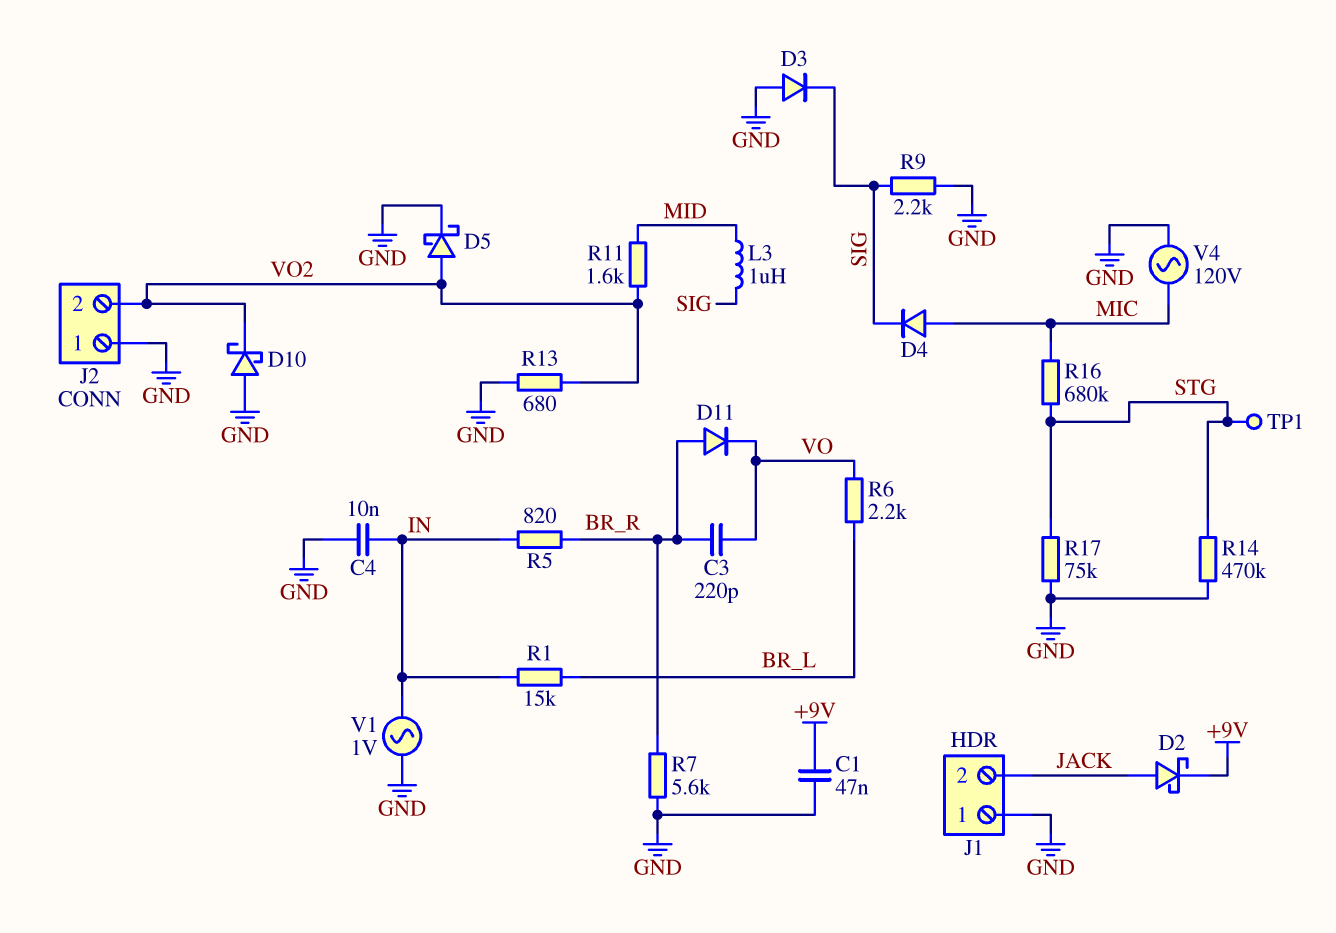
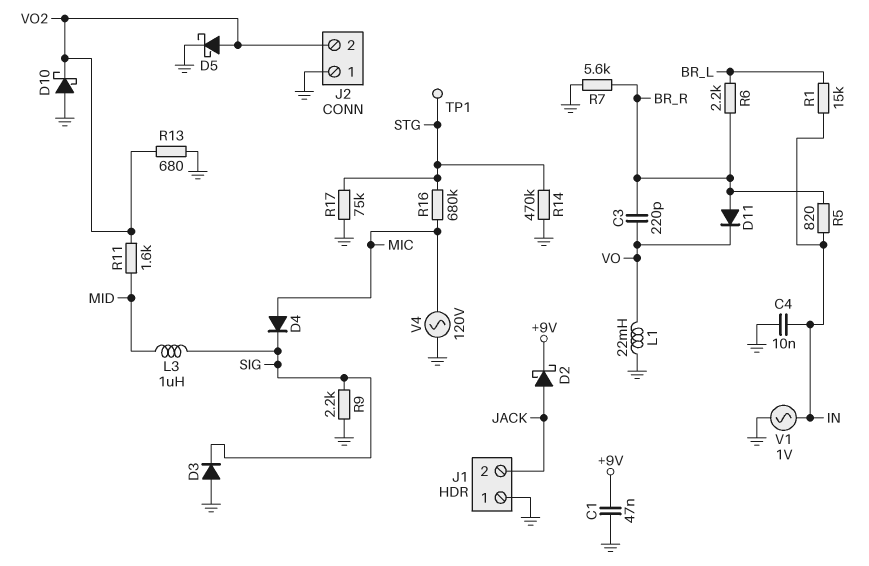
L1: none -> 22mH (GND, VO)
R6: 2.2k (BR_L, VO) -> 2.2k (BR_L, BR_R)

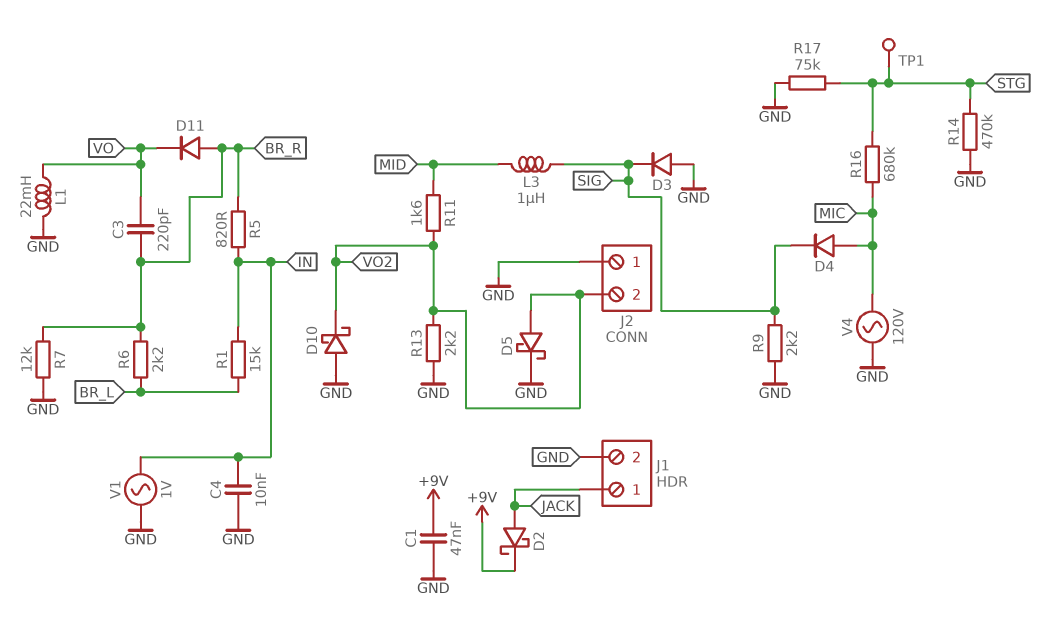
J1 pin 1: GND -> JACK
J1 pin 2: JACK -> GND
R7: 5.6k (BR_R, GND) -> 12k (BR_R, GND)
R13: 680 (GND, VO2) -> 2.2k (GND, VO2)

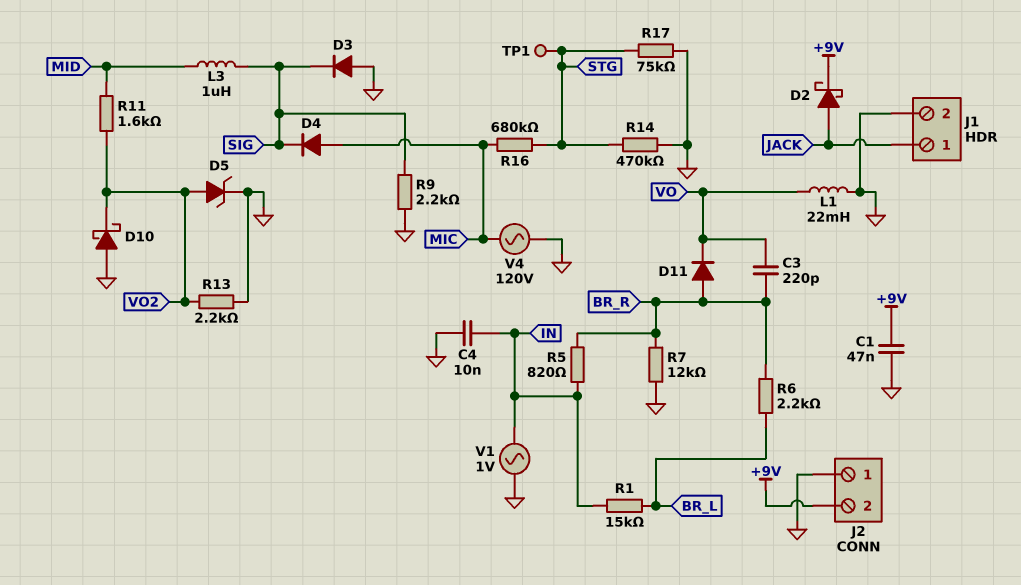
D5: schottky (A VO2, K GND) -> zener (A VO2, K GND)
J2 pin 2: VO2 -> +9V

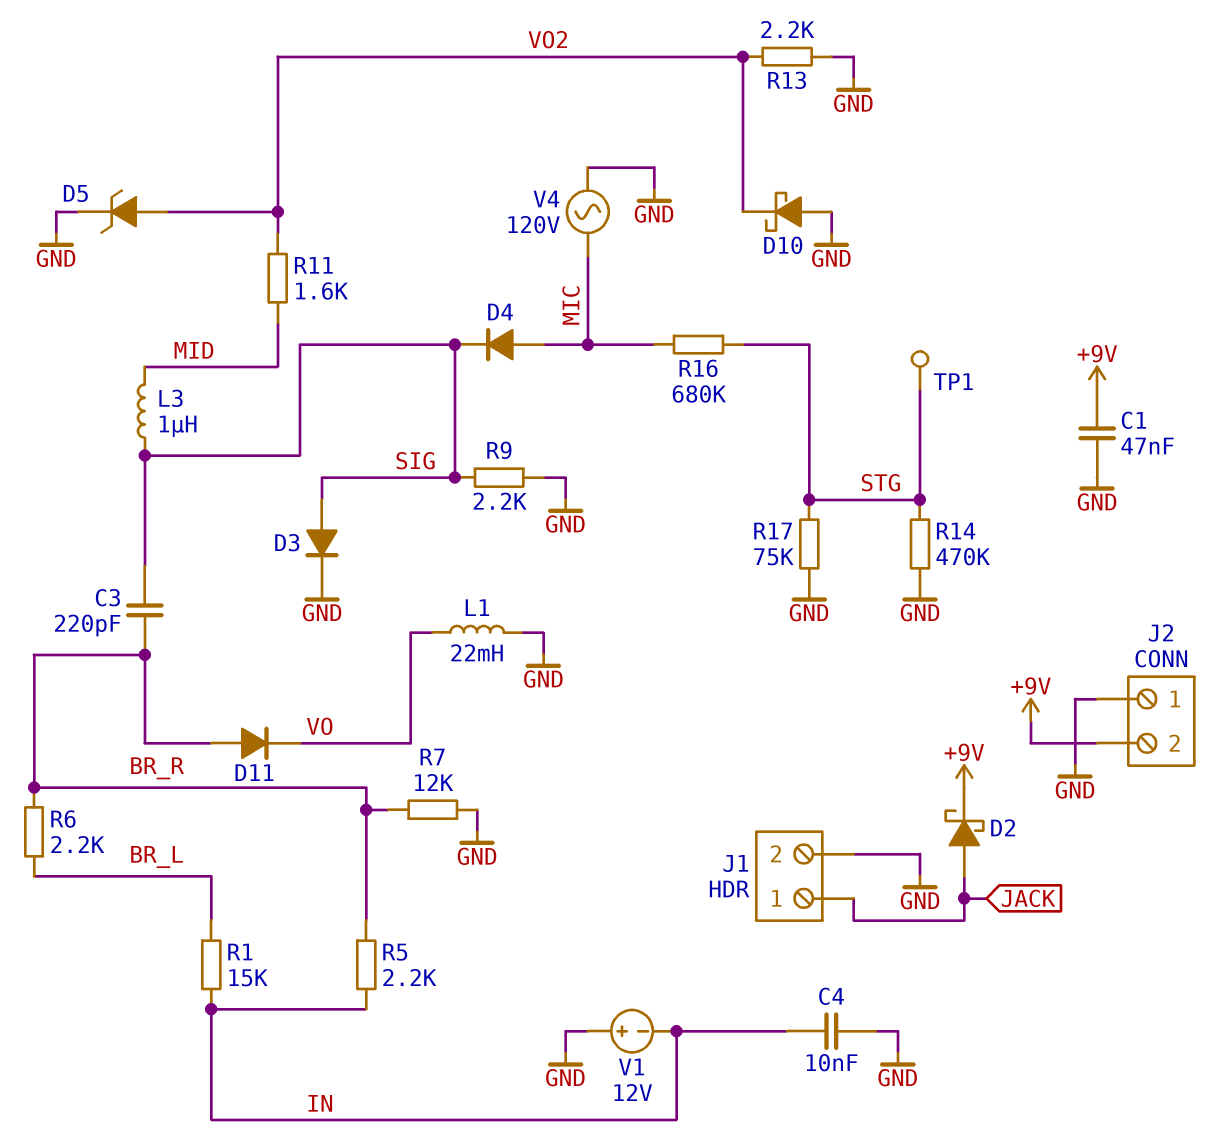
C3: 220pF (BR_R, VO) -> 220pF (BR_R, SIG)
D3: diode (A GND, K SIG) -> diode (A SIG, K GND)
R5: 820 (BR_R, IN) -> 2.2k (BR_R, IN)
V1: AC 1V (GND, IN) -> 12V (plus GND, minus IN)

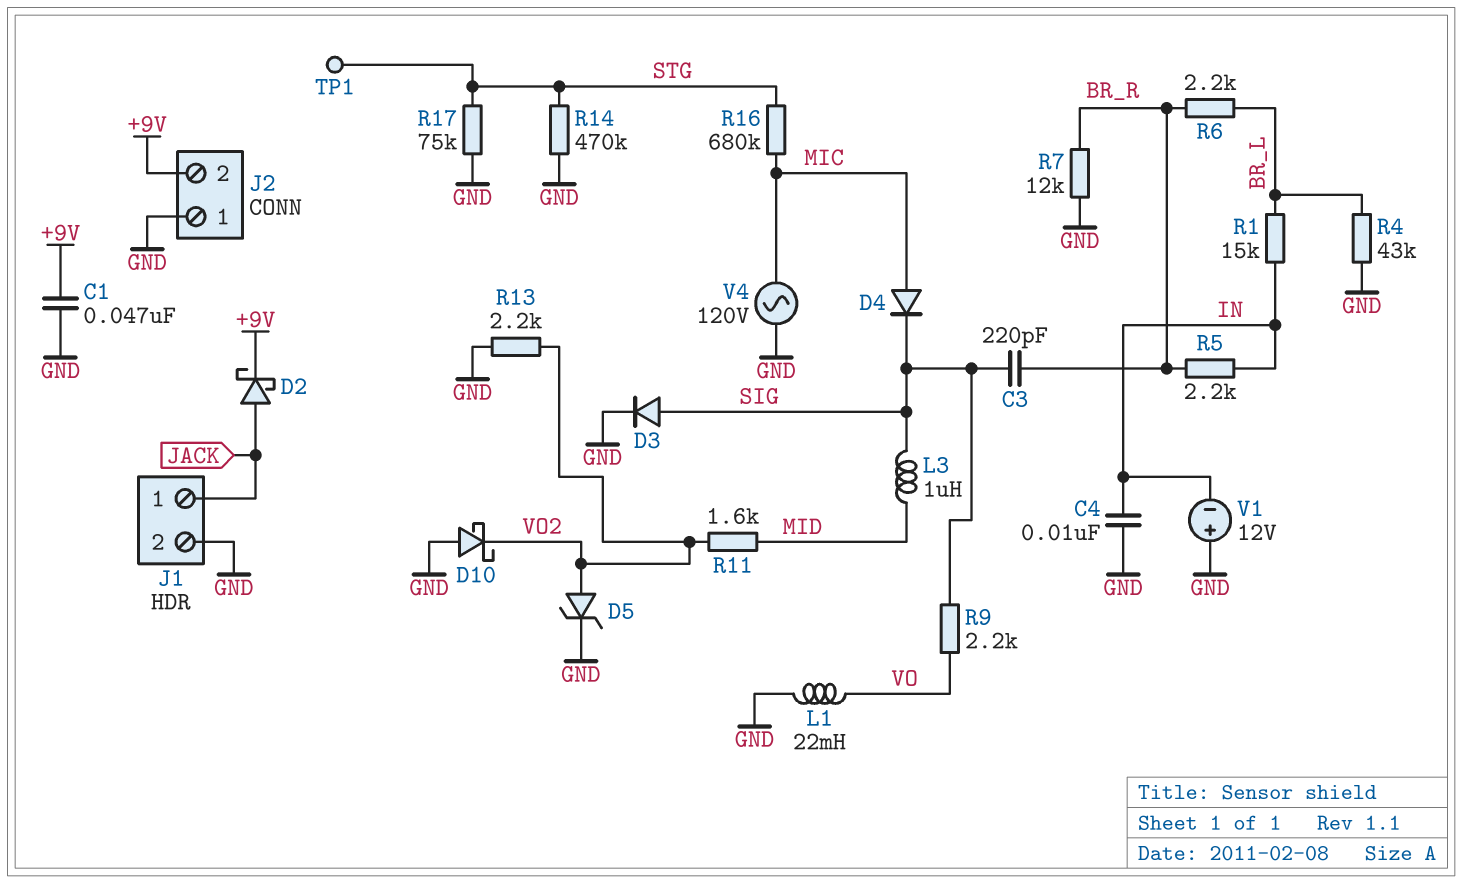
D11: diode (A BR_R, K VO) -> none
R4: none -> 43k (BR_L, GND)
R9: 2.2k (GND, SIG) -> 2.2k (SIG, VO)

